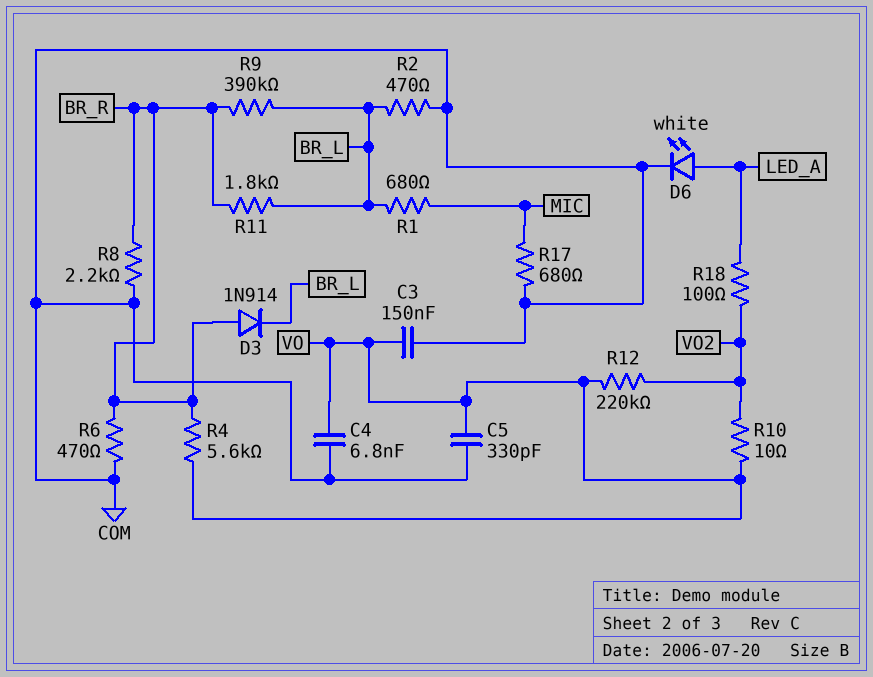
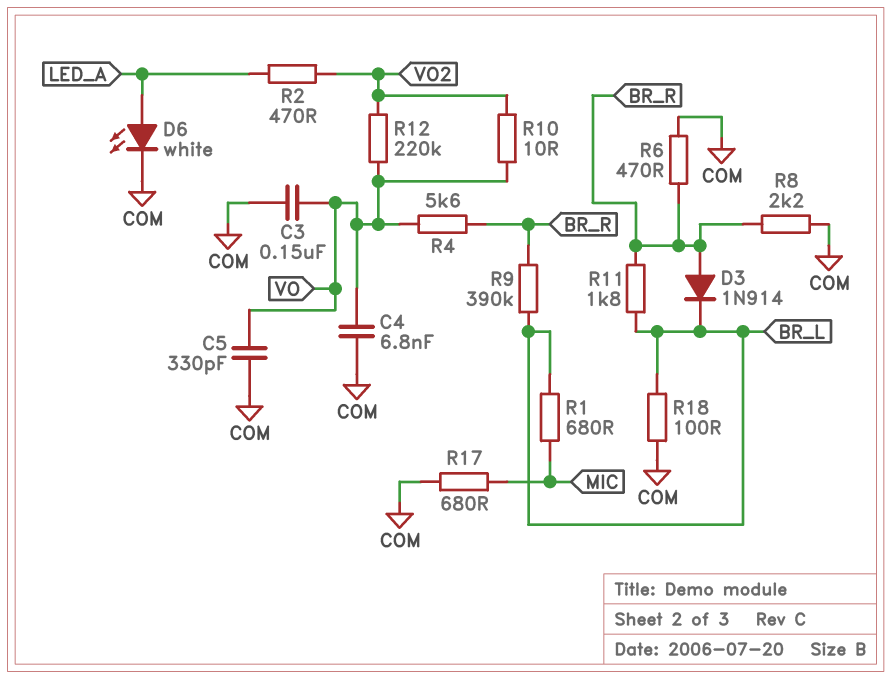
R2: 470 (BR_L, COM) -> 470 (LED_A, VO2)
R18: 100 (LED_A, VO2) -> 100 (BR_L, COM)

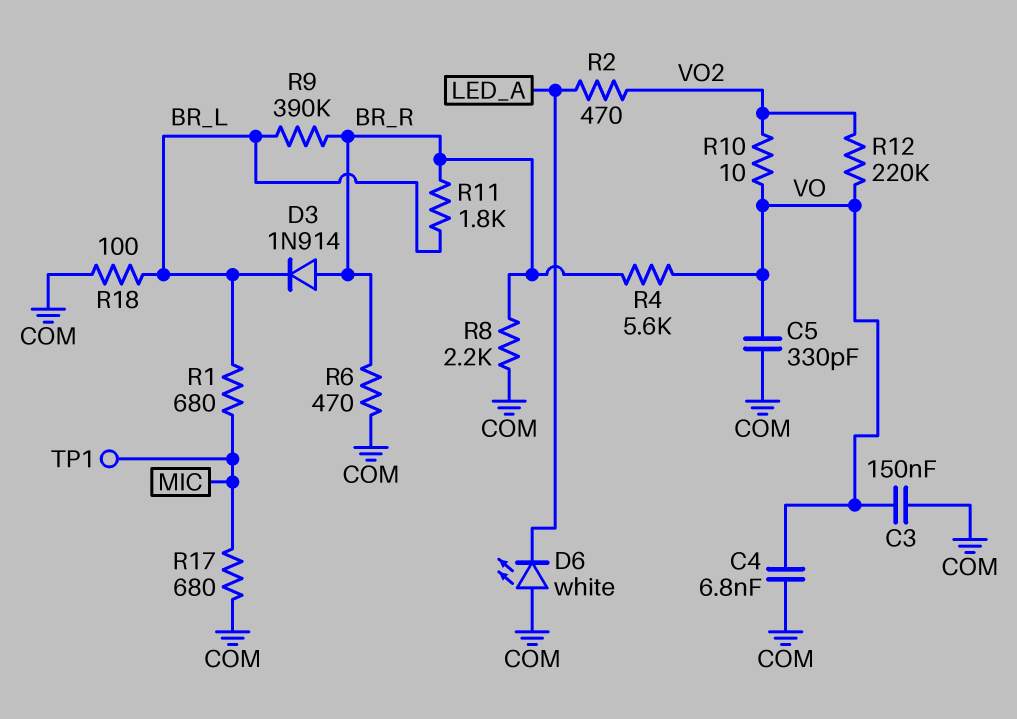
D6: LED white (A LED_A, K COM) -> LED white (A COM, K LED_A)
TP1: none -> test point (MIC)

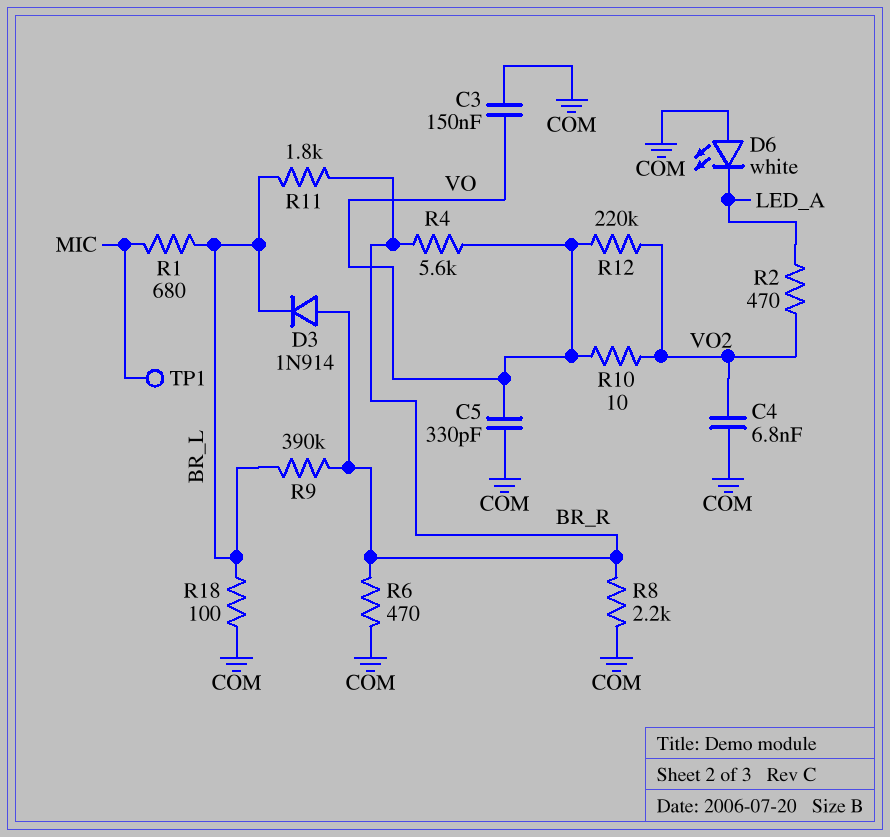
C4: 6.8nF (COM, VO) -> 6.8nF (COM, VO2)
R17: 680 (COM, MIC) -> none

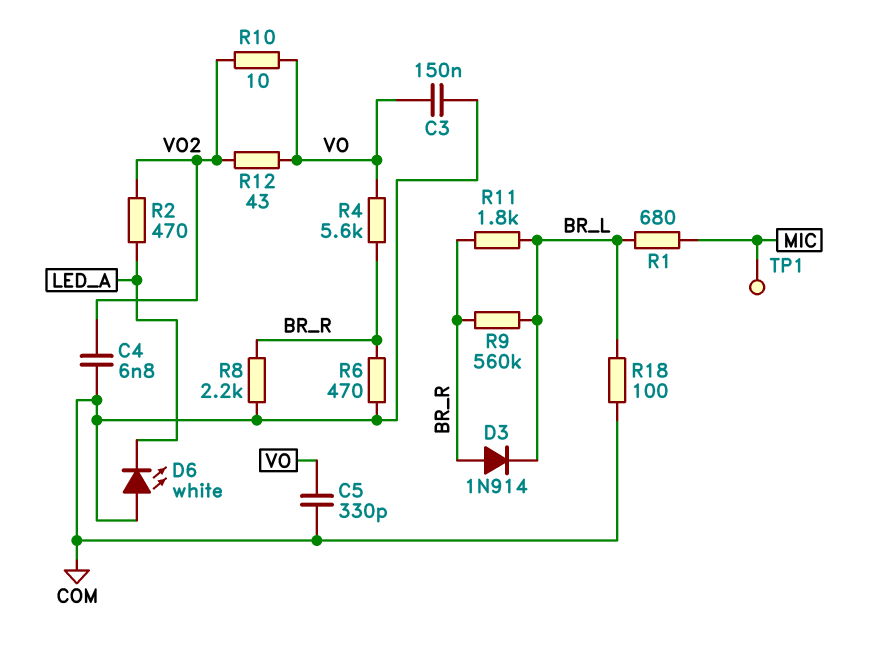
R9: 390k (BR_L, BR_R) -> 560k (BR_L, BR_R)
R12: 220k (VO, VO2) -> 43 (VO, VO2)

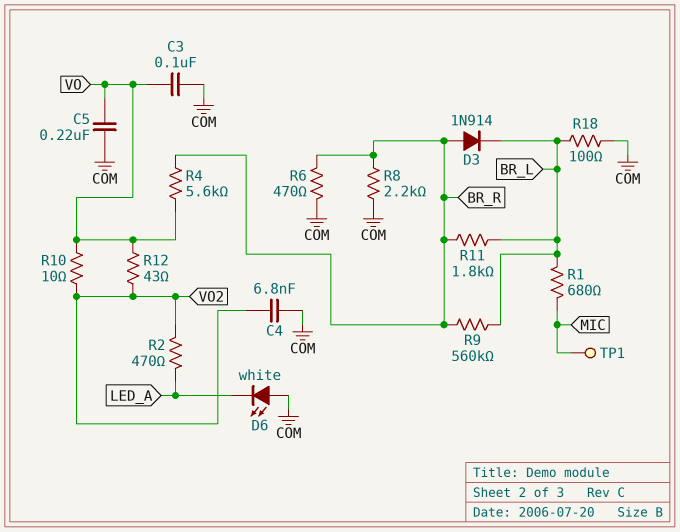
C3: 150nF (COM, VO) -> 100nF (COM, VO)
C5: 330pF (COM, VO) -> 220nF (COM, VO)

